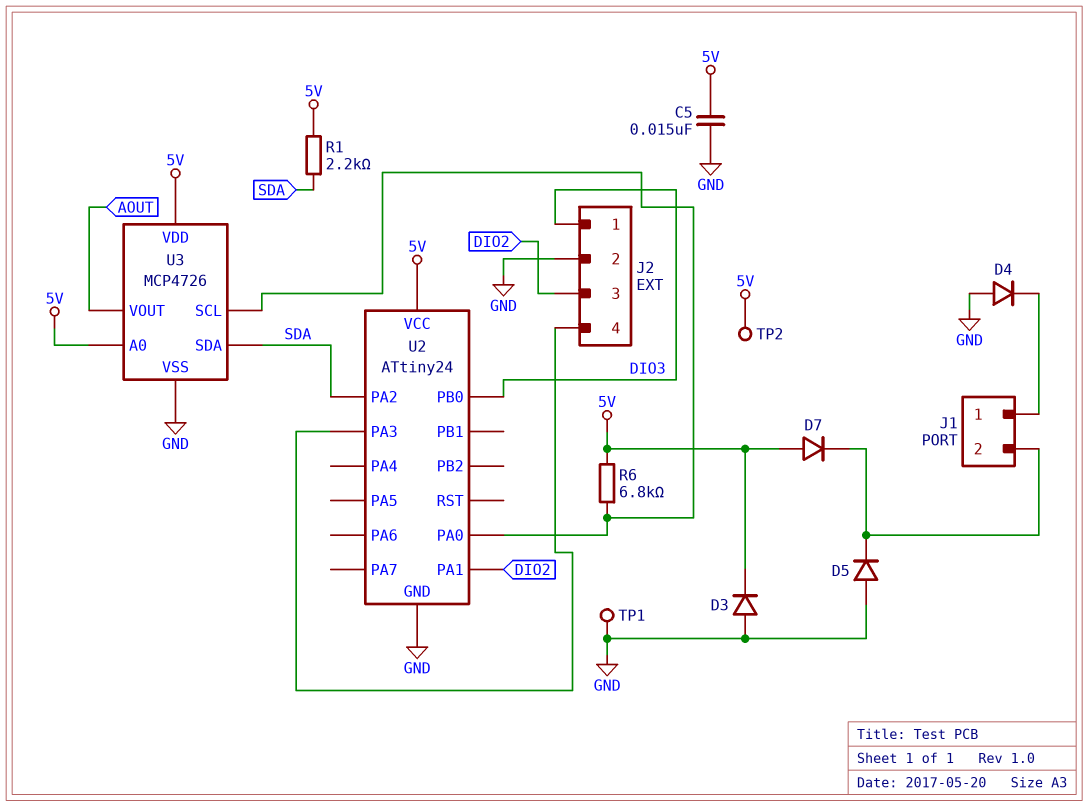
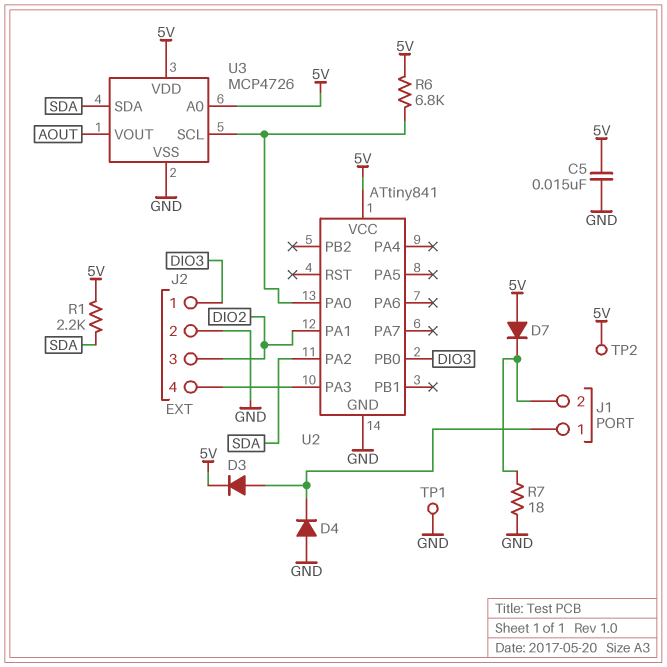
D3: diode (A GND, K 5V) -> diode (A J1/1, K 5V)
D5: diode (A GND, K J1/2) -> none
R7: none -> 18 (GND, J1/2)
U2: ATtiny24 -> ATtiny841

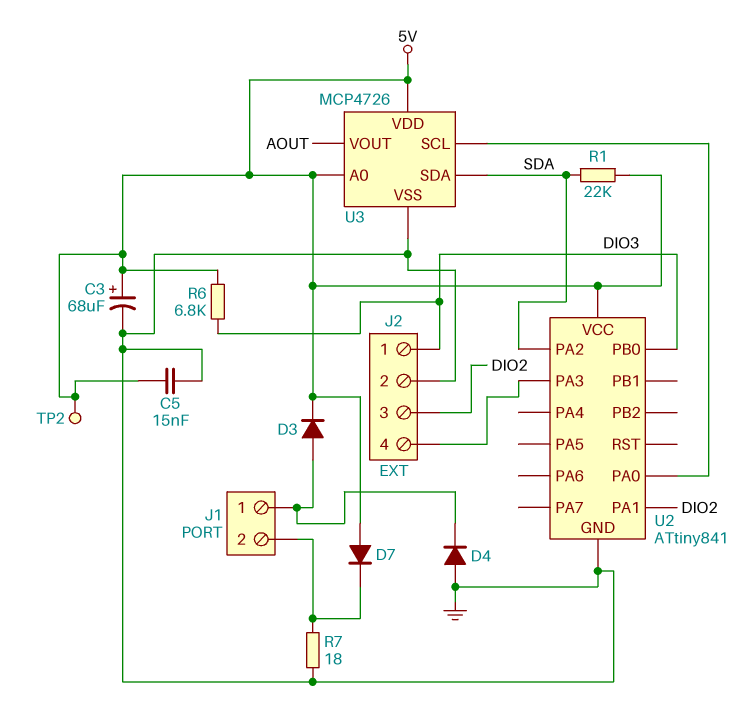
C3: none -> 68uF (plus 5V, minus GND)
R1: 2.2k (5V, SDA) -> 22k (5V, SDA)
R6: 6.8k (5V, U2/PA0) -> 6.8k (5V, DIO3)
TP1: test point (GND) -> none

